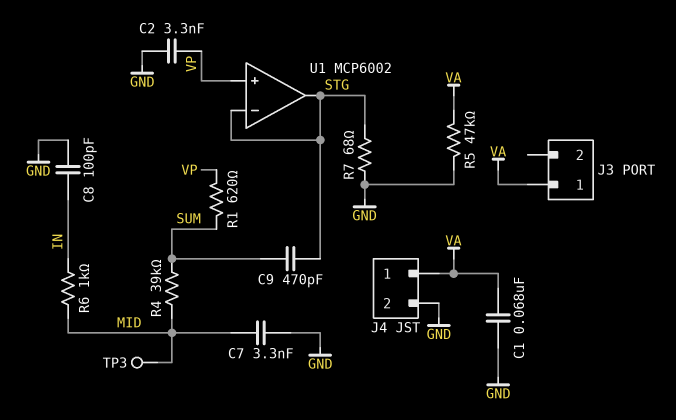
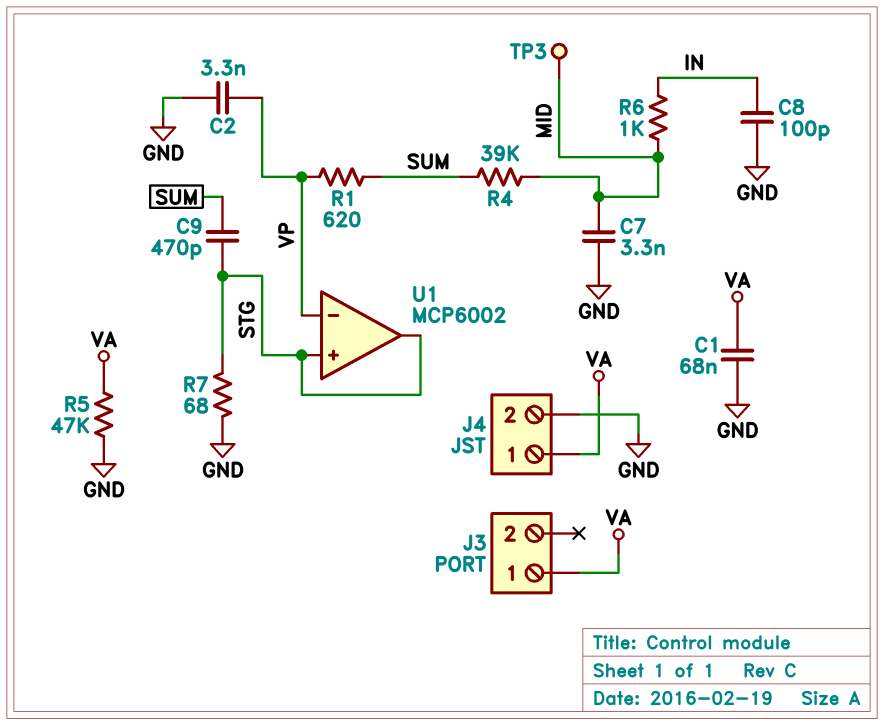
U1 pin in+: VP -> STG
U1 pin in-: STG -> VP

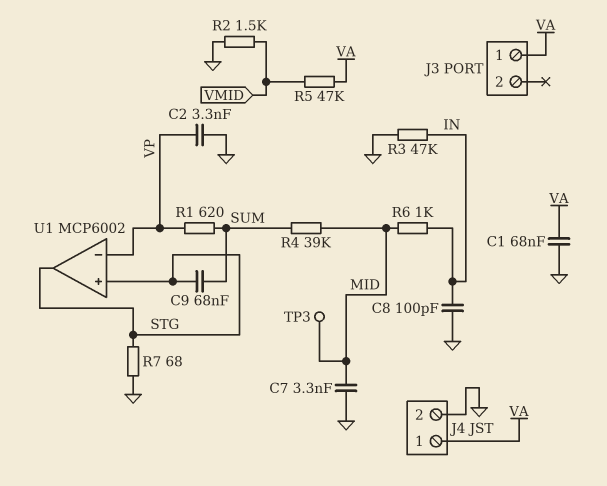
C9: 470pF (STG, SUM) -> 68nF (STG, SUM)
R2: none -> 1.5k (GND, VMID)
R3: none -> 47k (GND, IN)
R5: 47k (GND, VA) -> 47k (VA, VMID)

